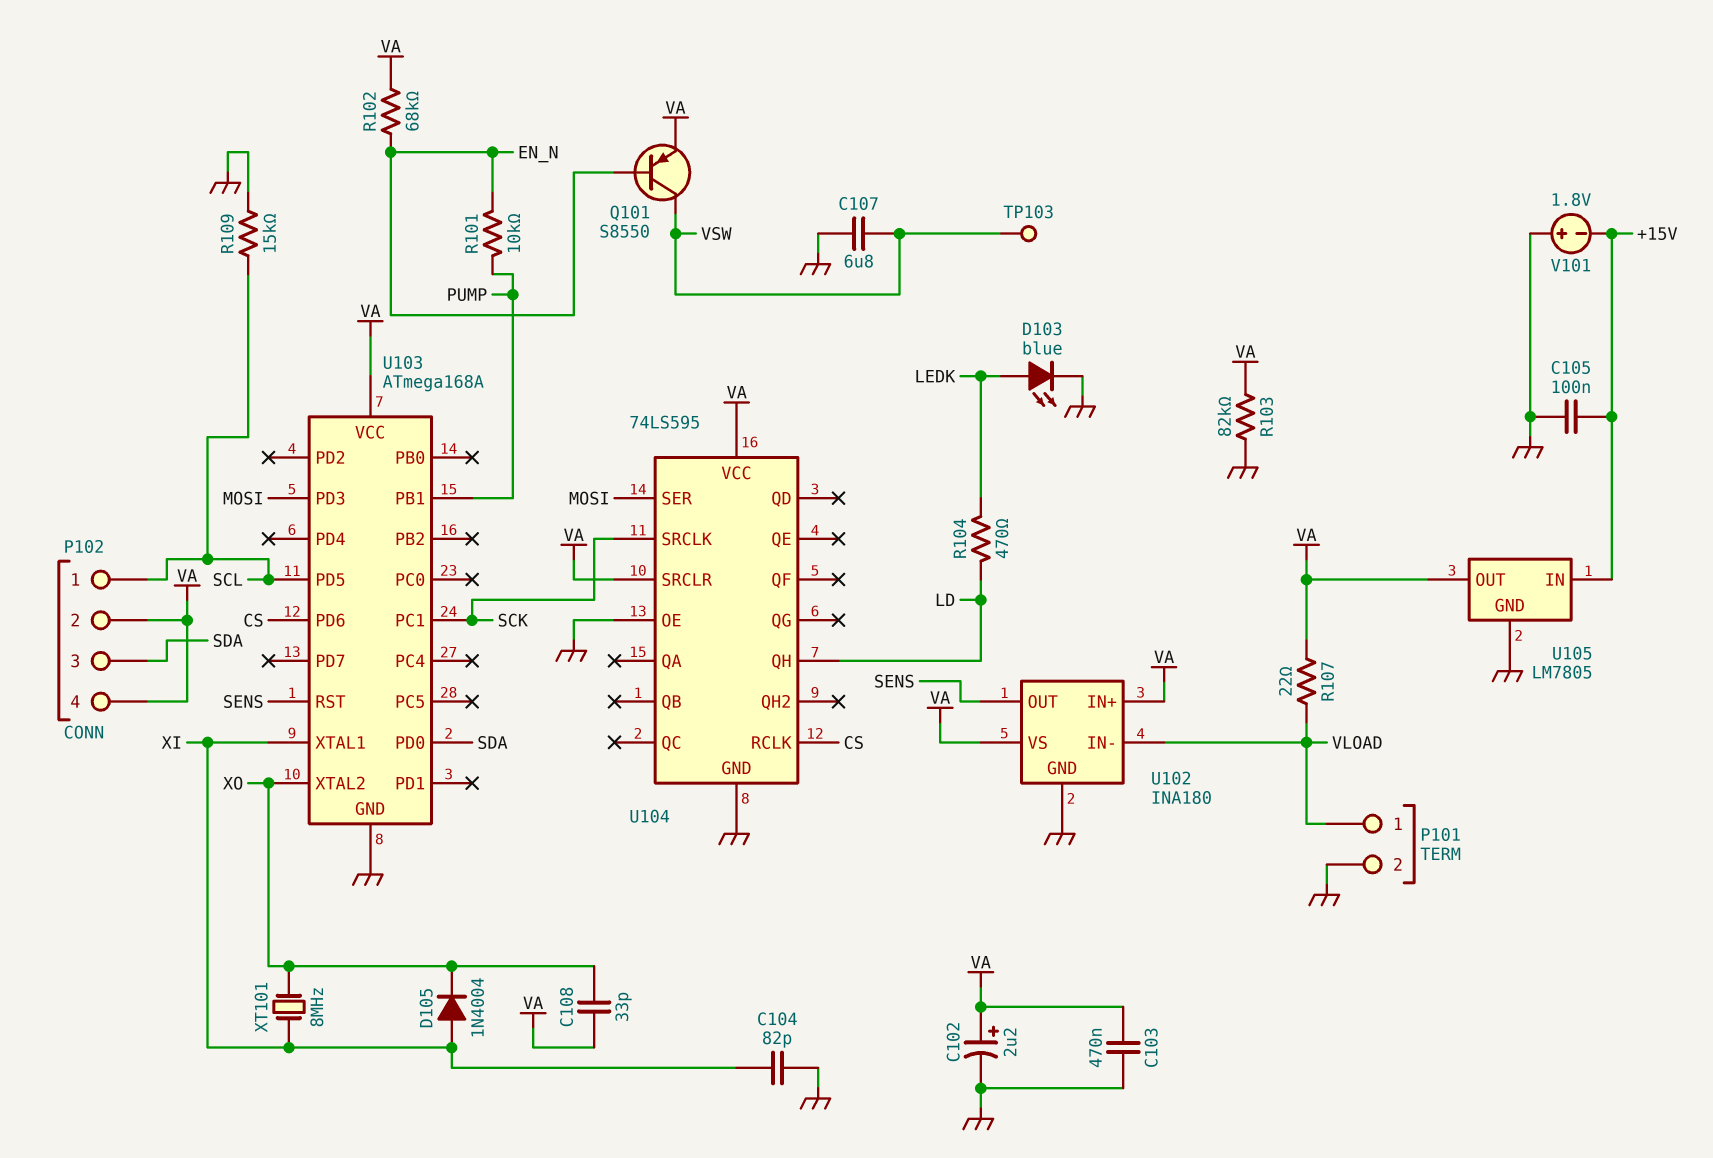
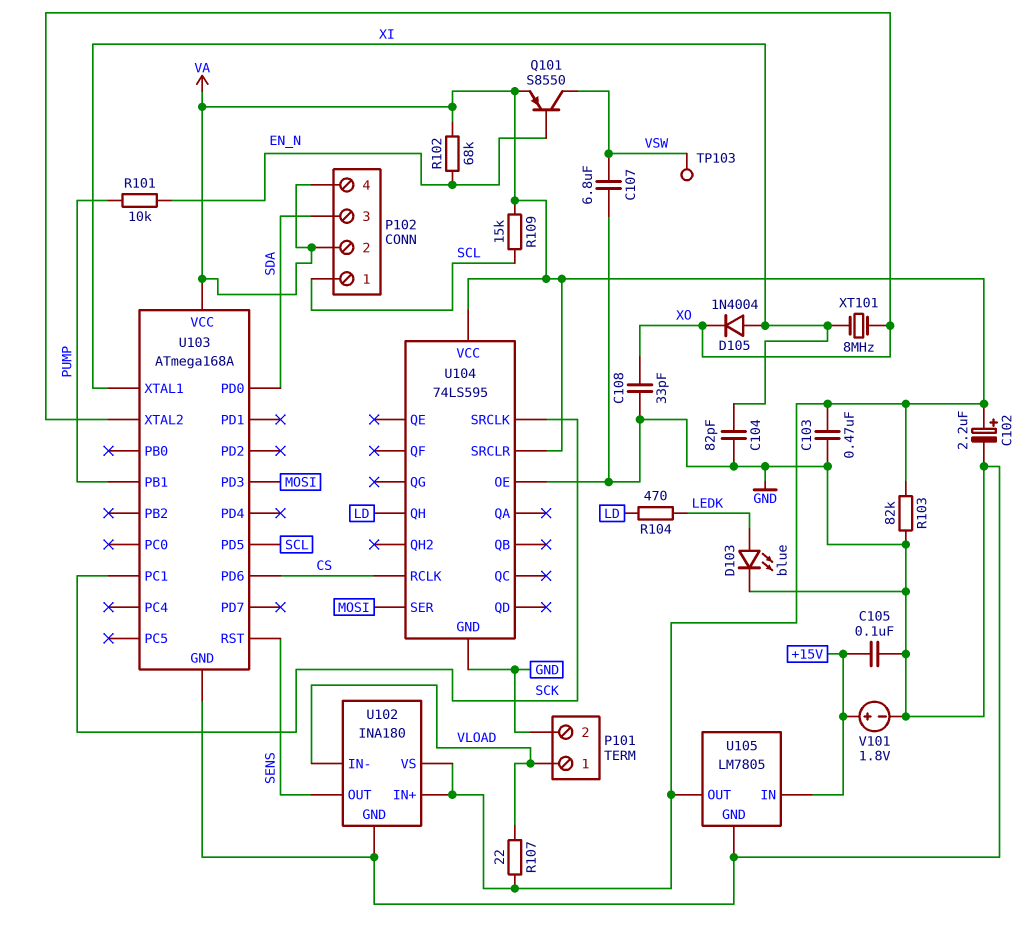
C108: 33pF (VA, XO) -> 33pF (GND, XO)
R109: 15k (GND, SCL) -> 15k (SCL, VA)
V101: 1.8V (plus GND, minus +15V) -> 1.8V (plus +15V, minus GND)

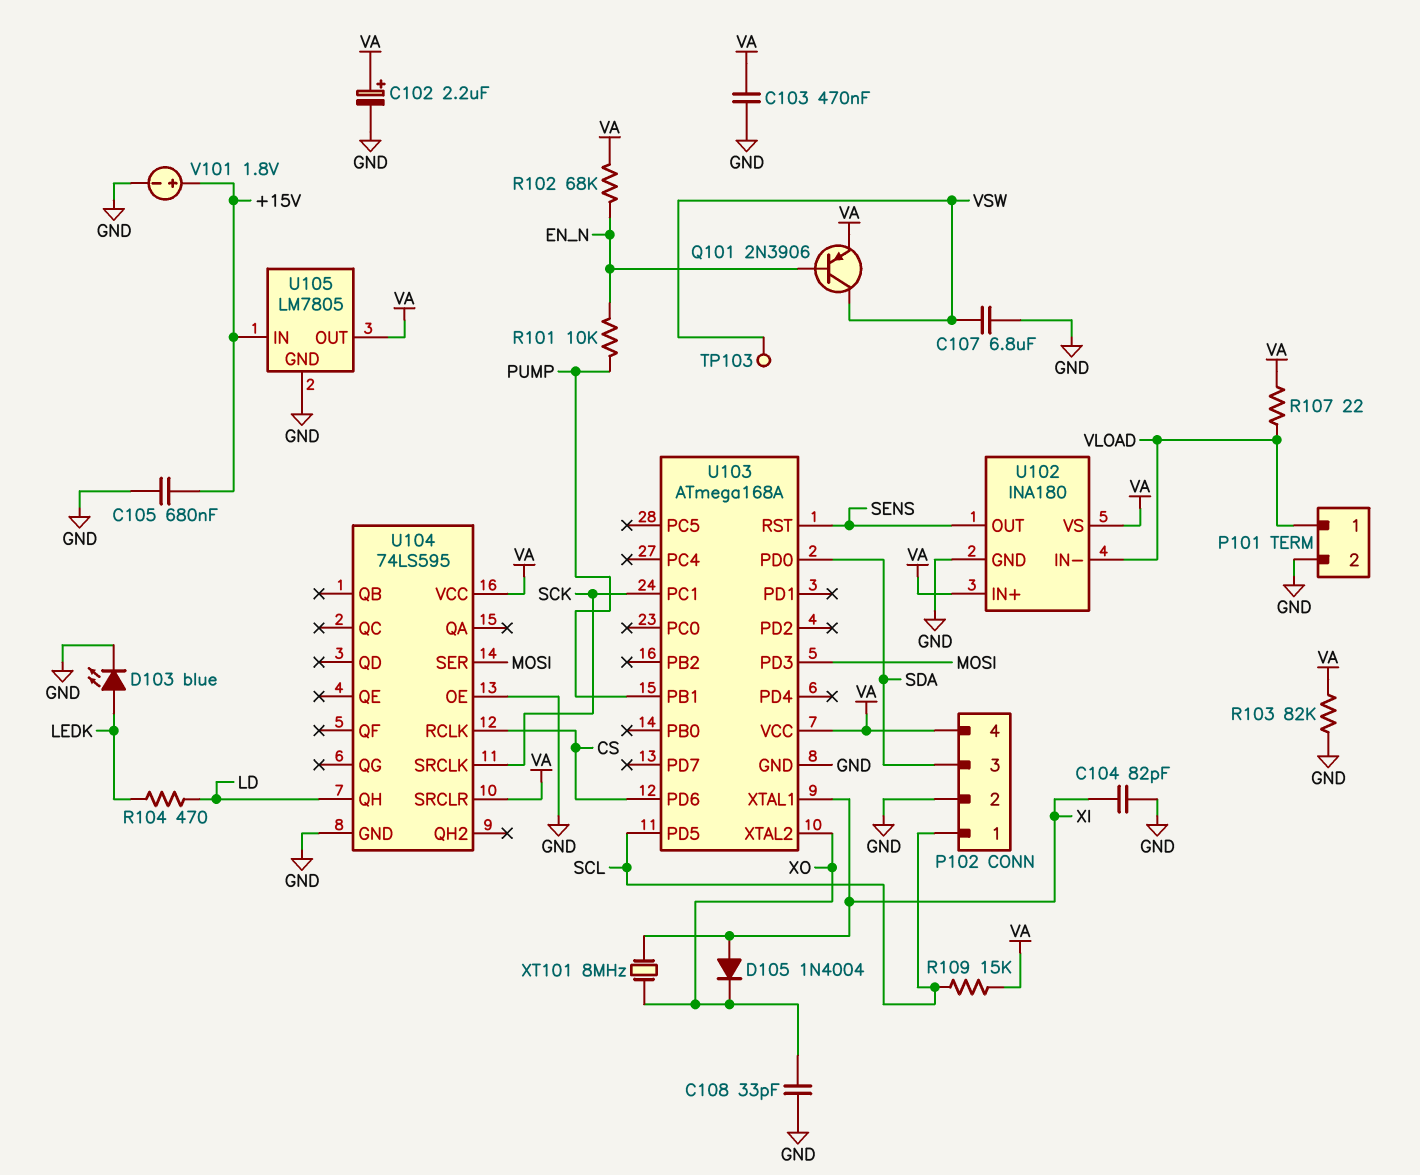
C105: 100nF (+15V, GND) -> 680nF (+15V, GND)
P102 pin 2: VA -> GND
Q101: PNP S8550 (B EN_N, C VSW, E VA) -> PNP 2N3906 (B EN_N, C VSW, E VA)

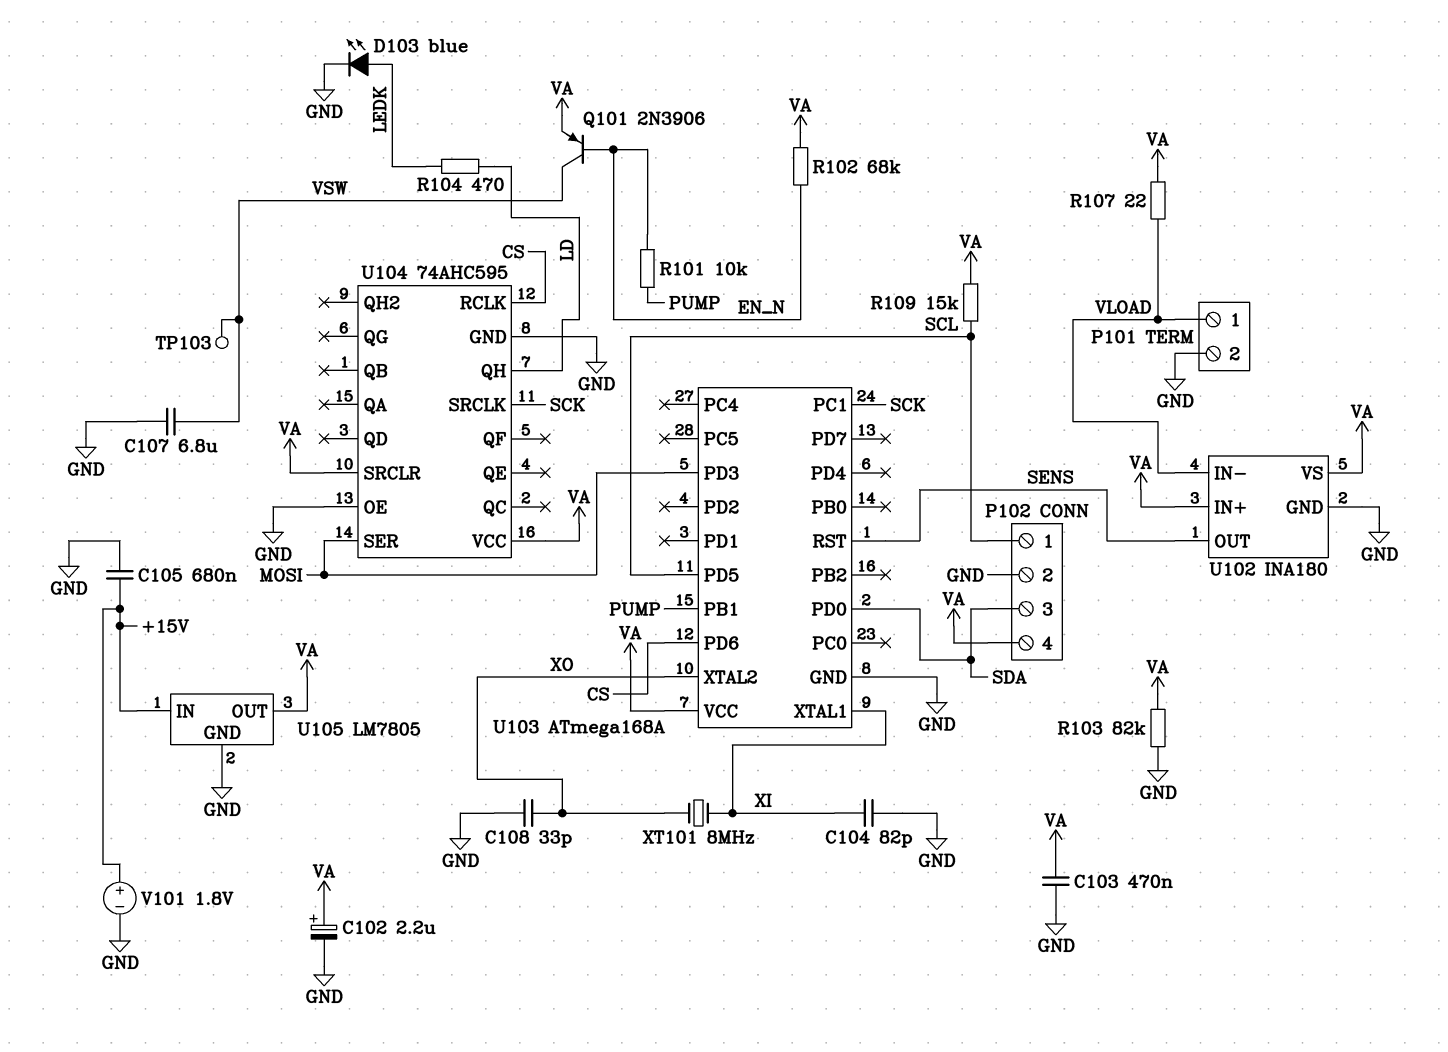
D105: diode 1N4004 (A XI, K XO) -> none
U104: 74LS595 -> 74AHC595

